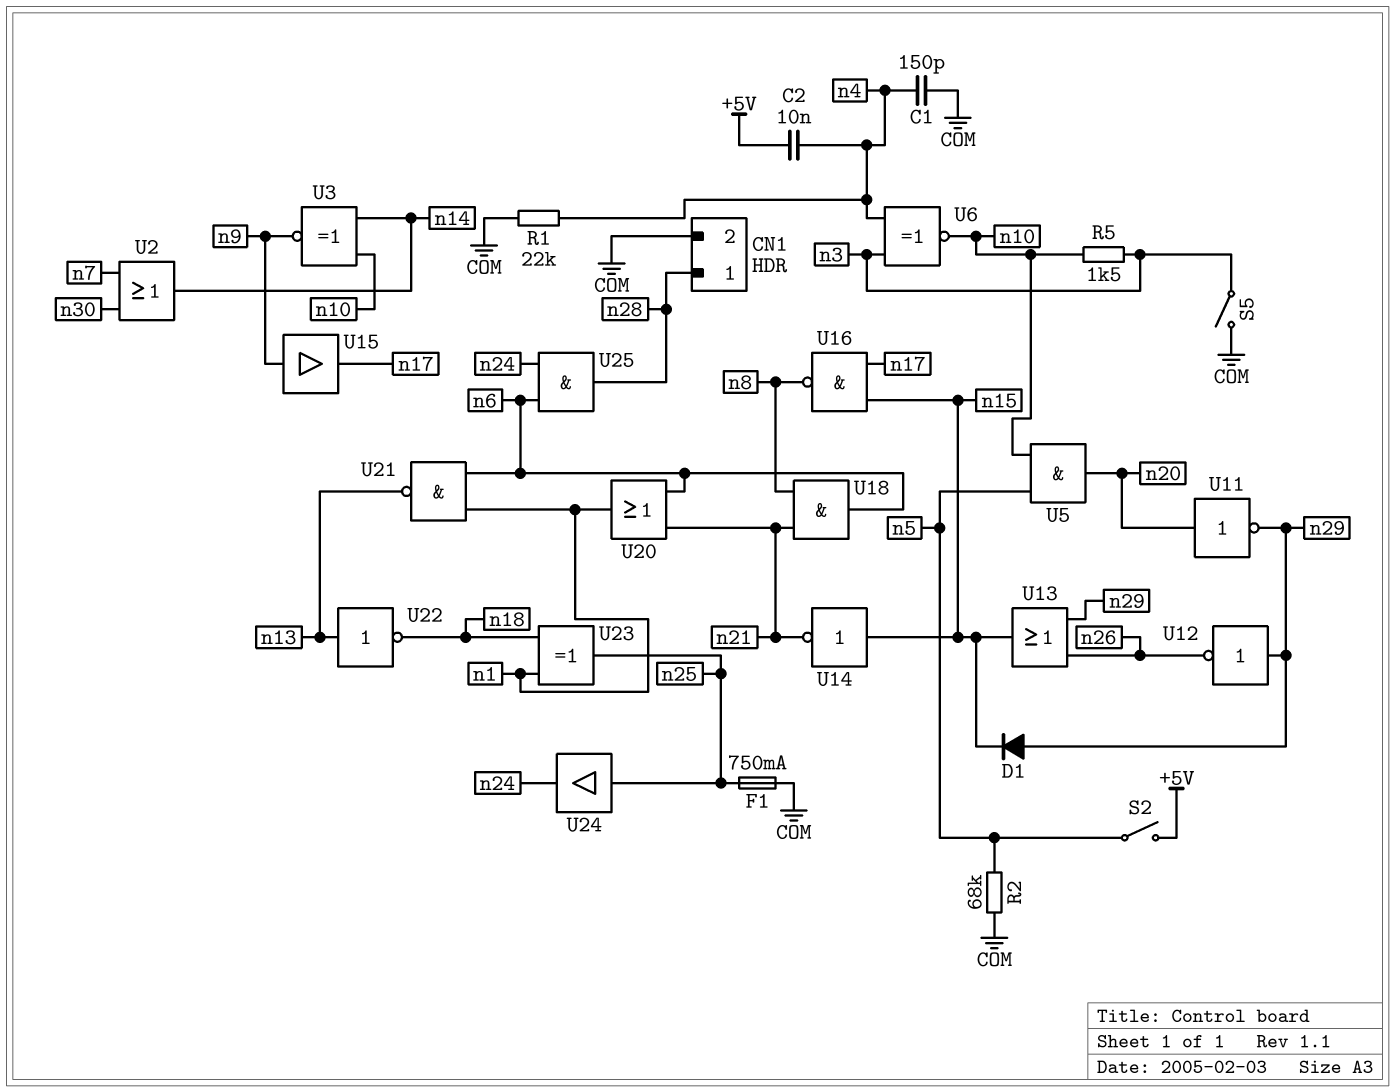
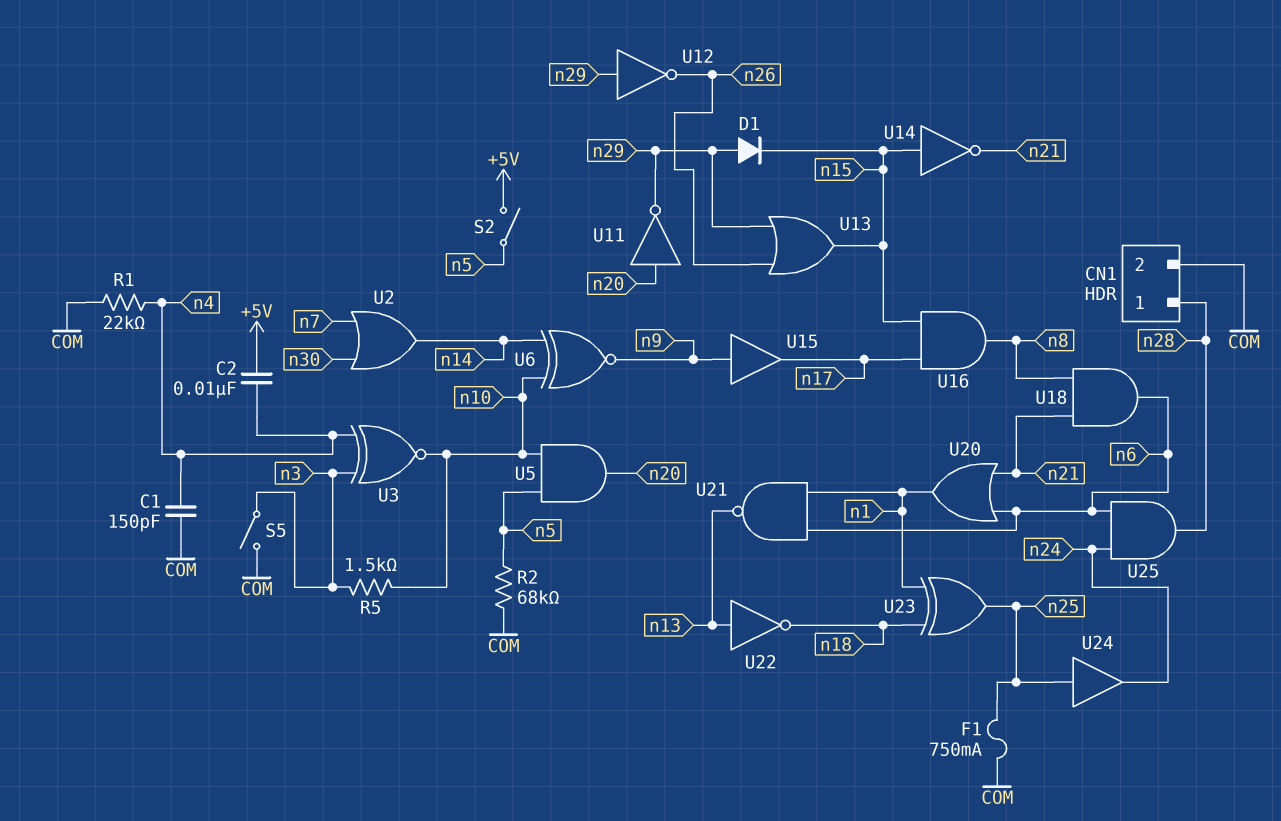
U3: XNOR (in n10, in n14, out n9) -> XNOR (in n3, in n4, out n10)
U6: XNOR (in n3, in n4, out n10) -> XNOR (in n10, in n14, out n9)
U16: NAND (in n15, in n17, out n8) -> AND (in n15, in n17, out n8)

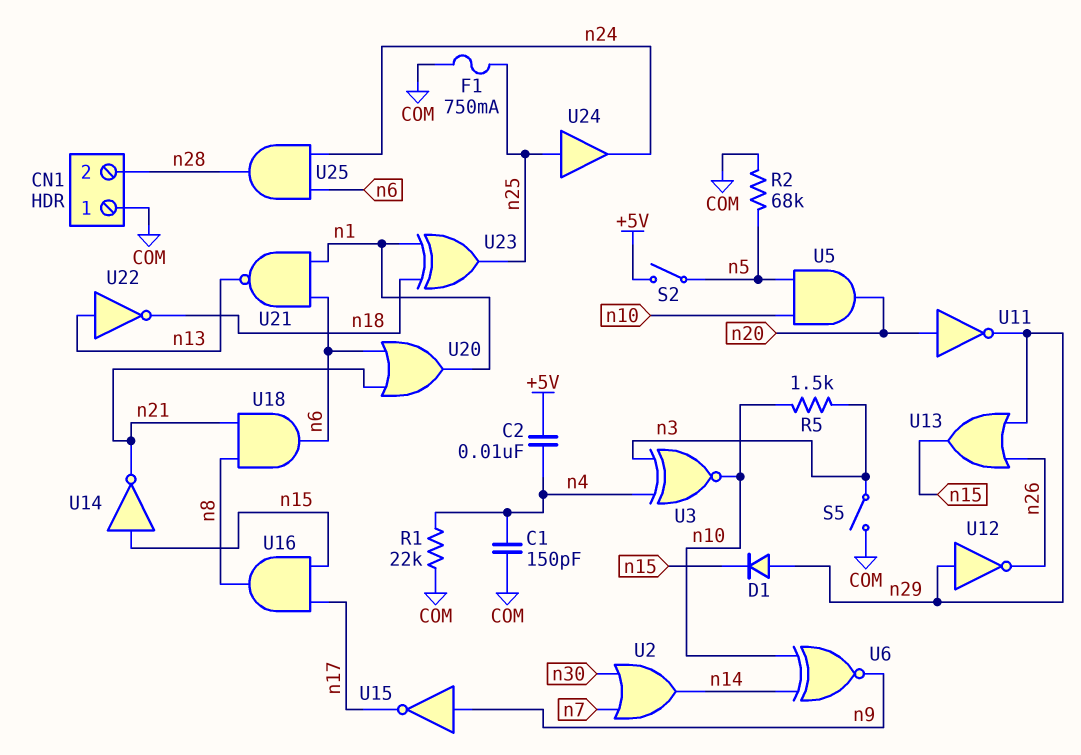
CN1 pin 1: n28 -> COM
CN1 pin 2: COM -> n28
U15: buffer (in n9, out n17) -> NOT (in n9, out n17)

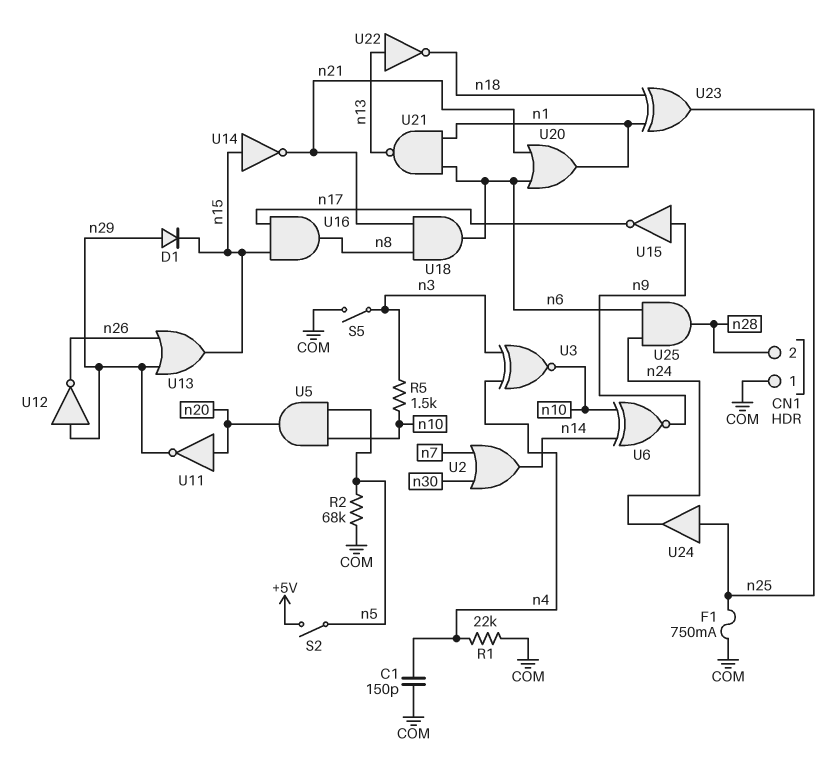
C2: 10nF (+5V, n4) -> none

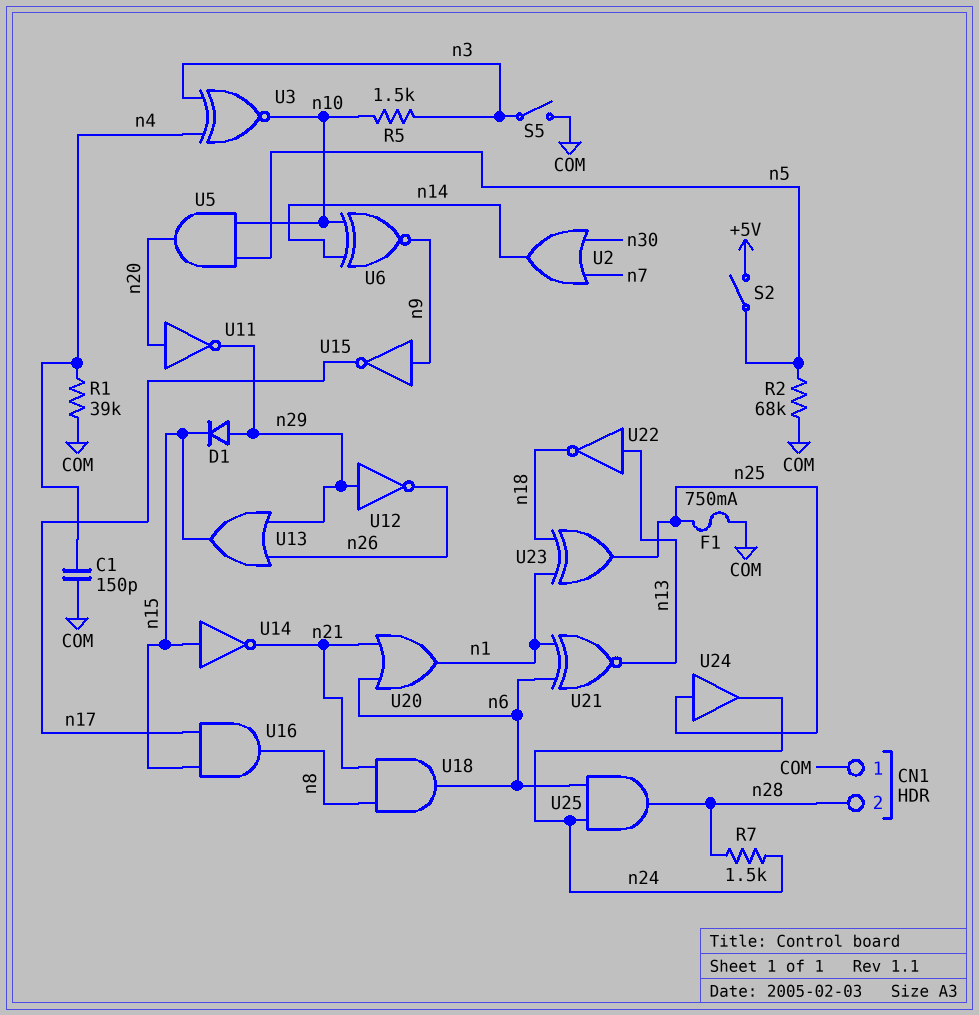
R1: 22k (COM, n4) -> 39k (COM, n4)
R7: none -> 1.5k (n24, n28)
U21: NAND (in n1, in n6, out n13) -> XNOR (in n1, in n6, out n13)

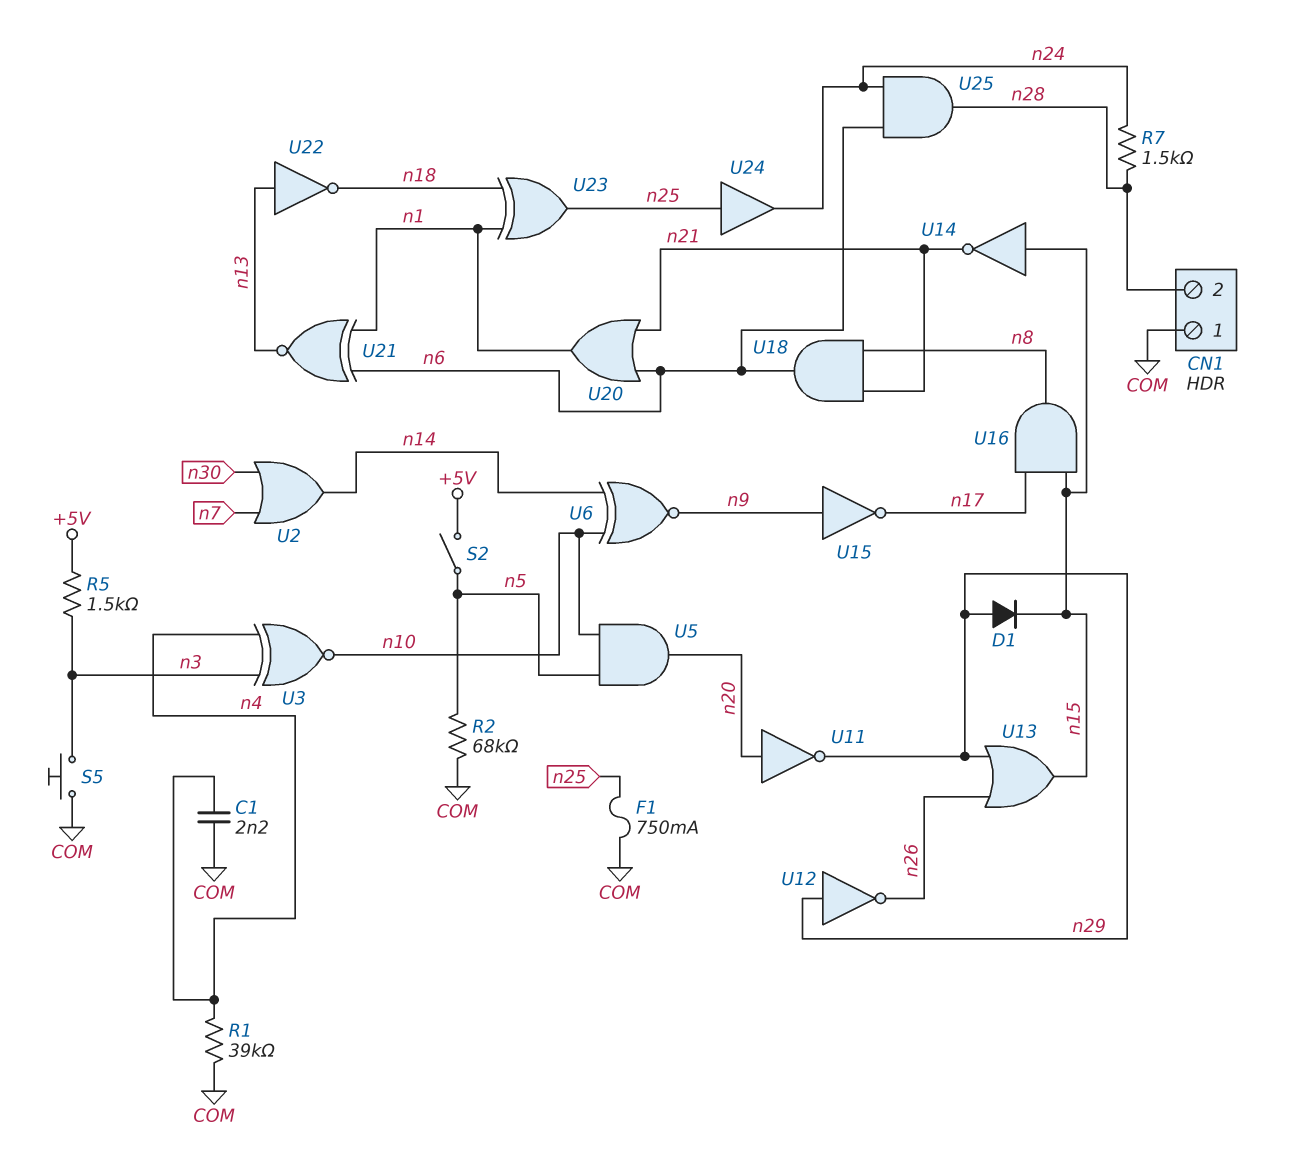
C1: 150pF (COM, n4) -> 2.2nF (COM, n4)
R5: 1.5k (n3, n10) -> 1.5k (+5V, n3)
S5: switch (COM, n3) -> button (COM, n3)

